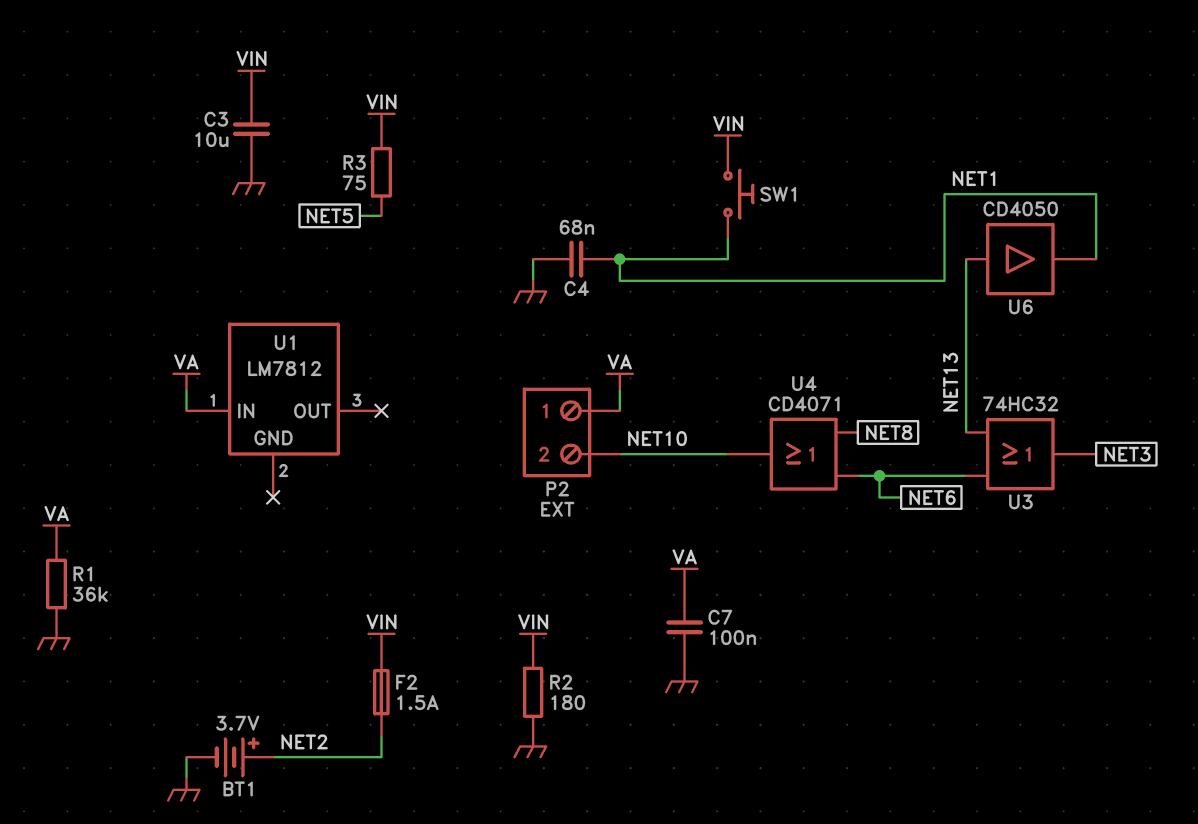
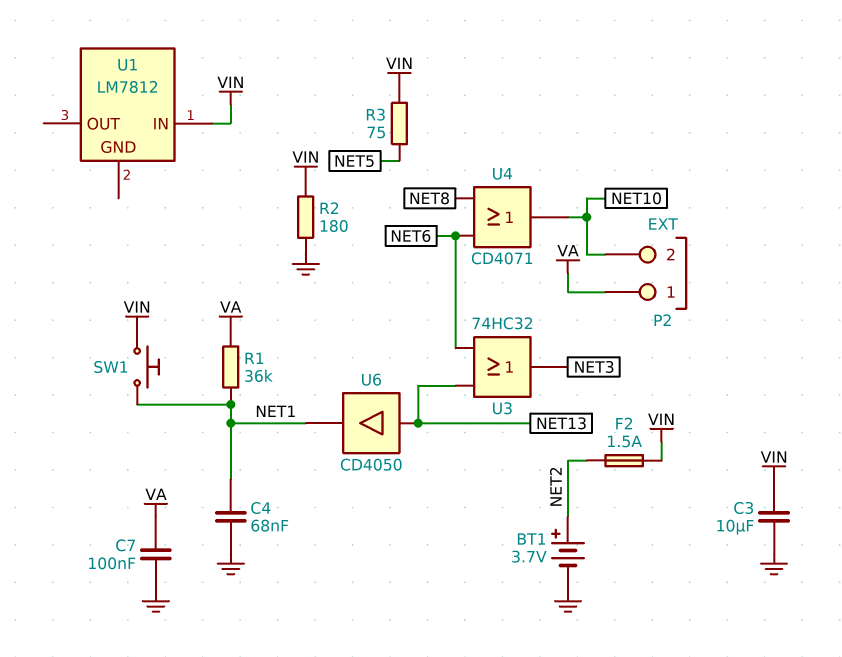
R1: 36k (GND, VA) -> 36k (NET1, VA)
U1 pin IN: VA -> VIN

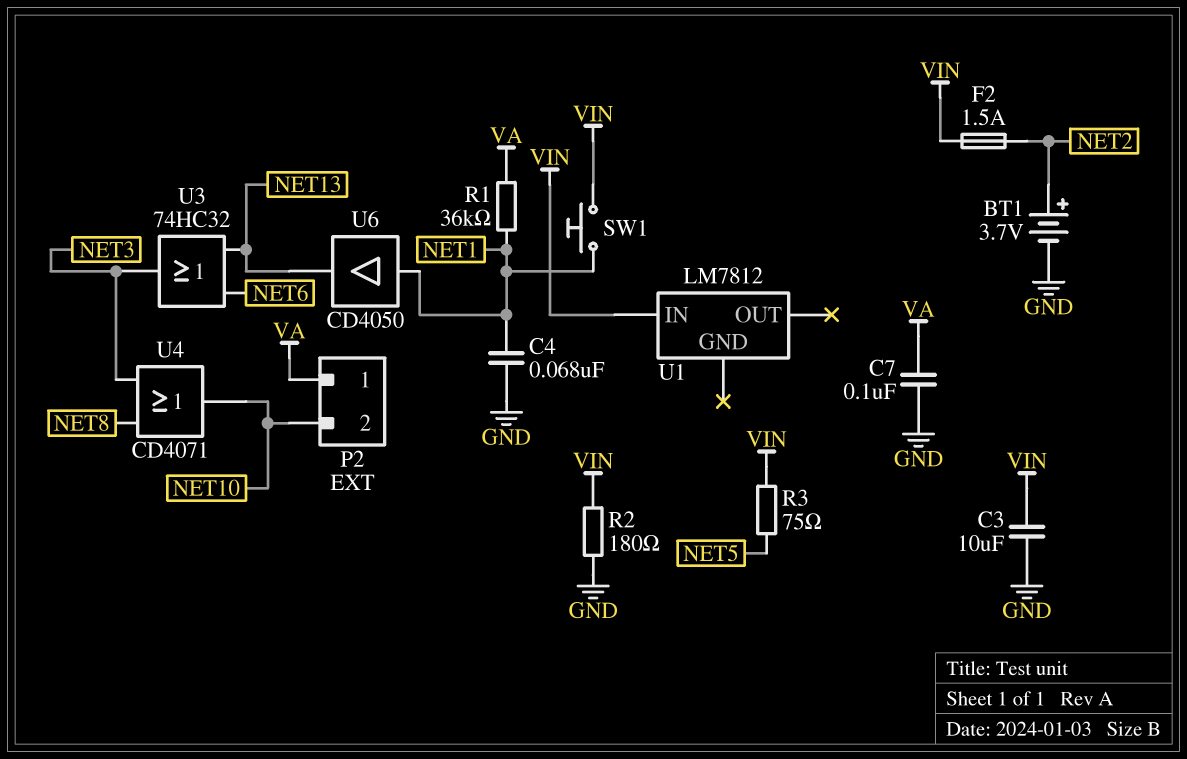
U4: OR CD4071 (in NET6, in NET8, out NET10) -> OR CD4071 (in NET3, in NET8, out NET10)
U6: buffer CD4050 (in NET13, out NET1) -> buffer CD4050 (in NET1, out NET13)

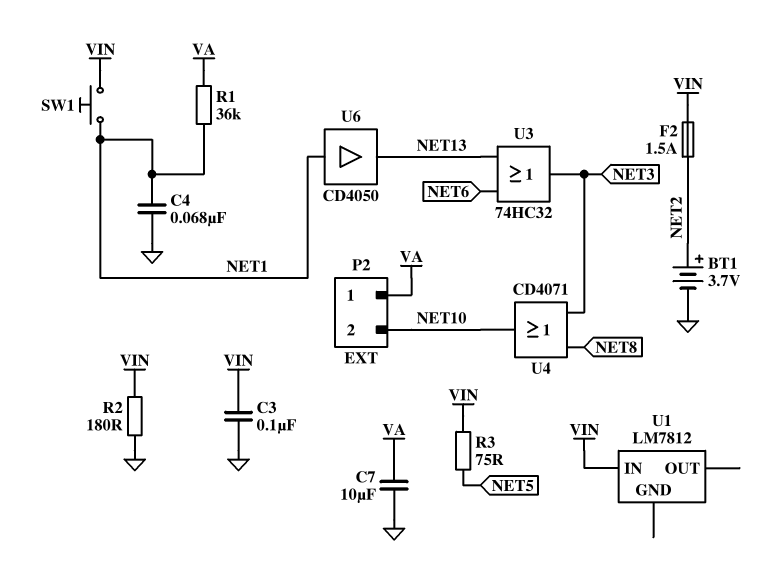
C3: 10uF (GND, VIN) -> 100nF (GND, VIN)
C7: 100nF (GND, VA) -> 10uF (GND, VA)

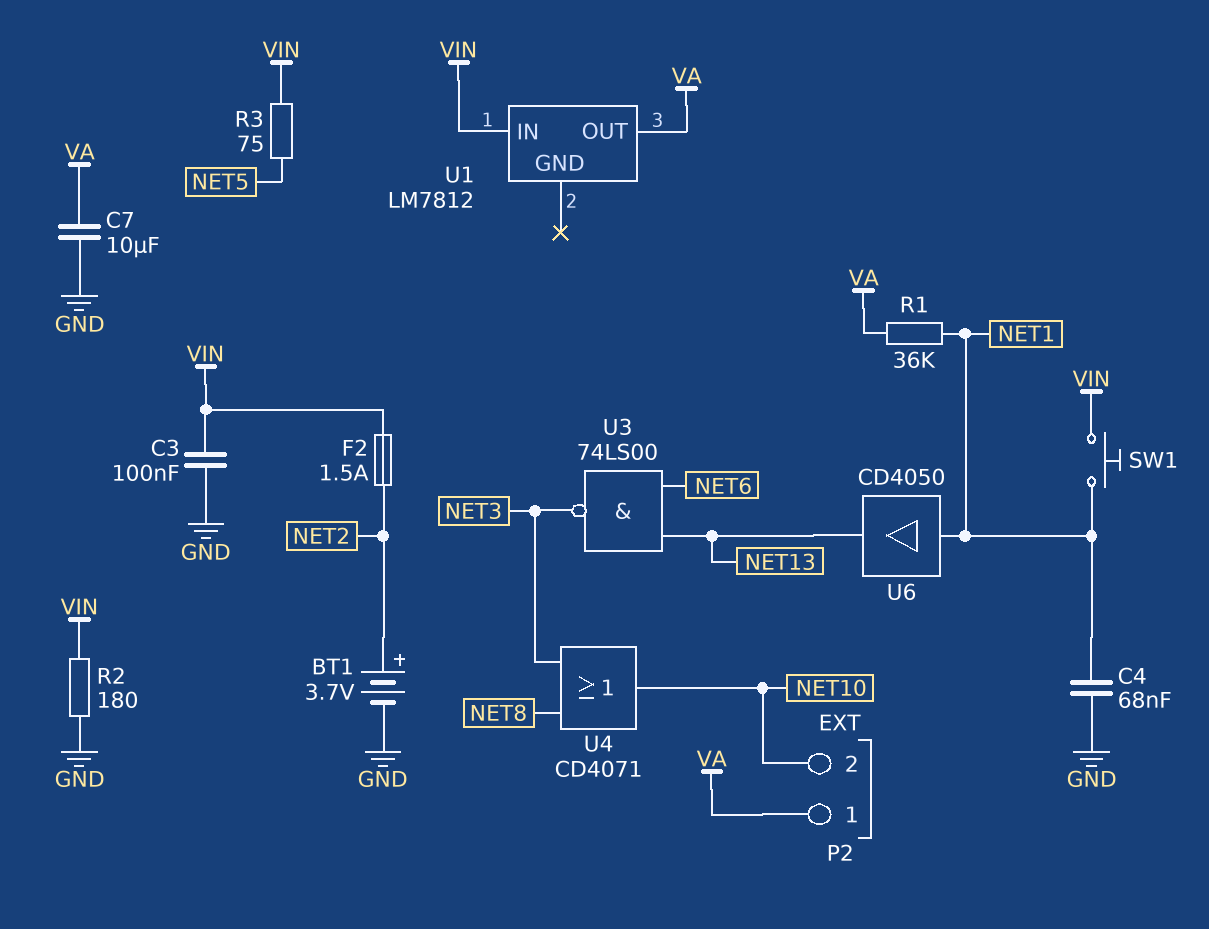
U1 pin OUT: none -> VA
U3: OR 74HC32 (in NET6, in NET13, out NET3) -> NAND 74LS00 (in NET6, in NET13, out NET3)

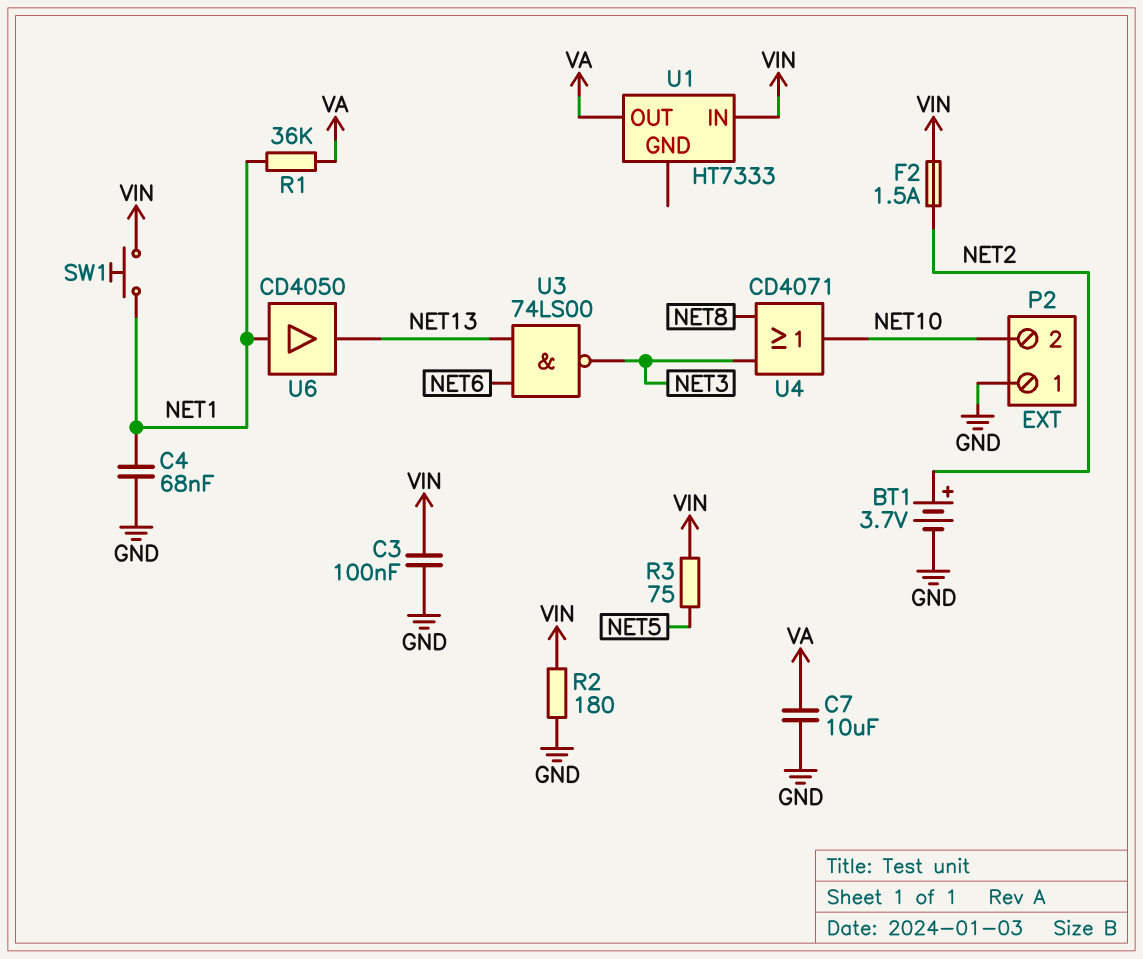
P2 pin 1: VA -> GND
U1: LM7812 -> HT7333

